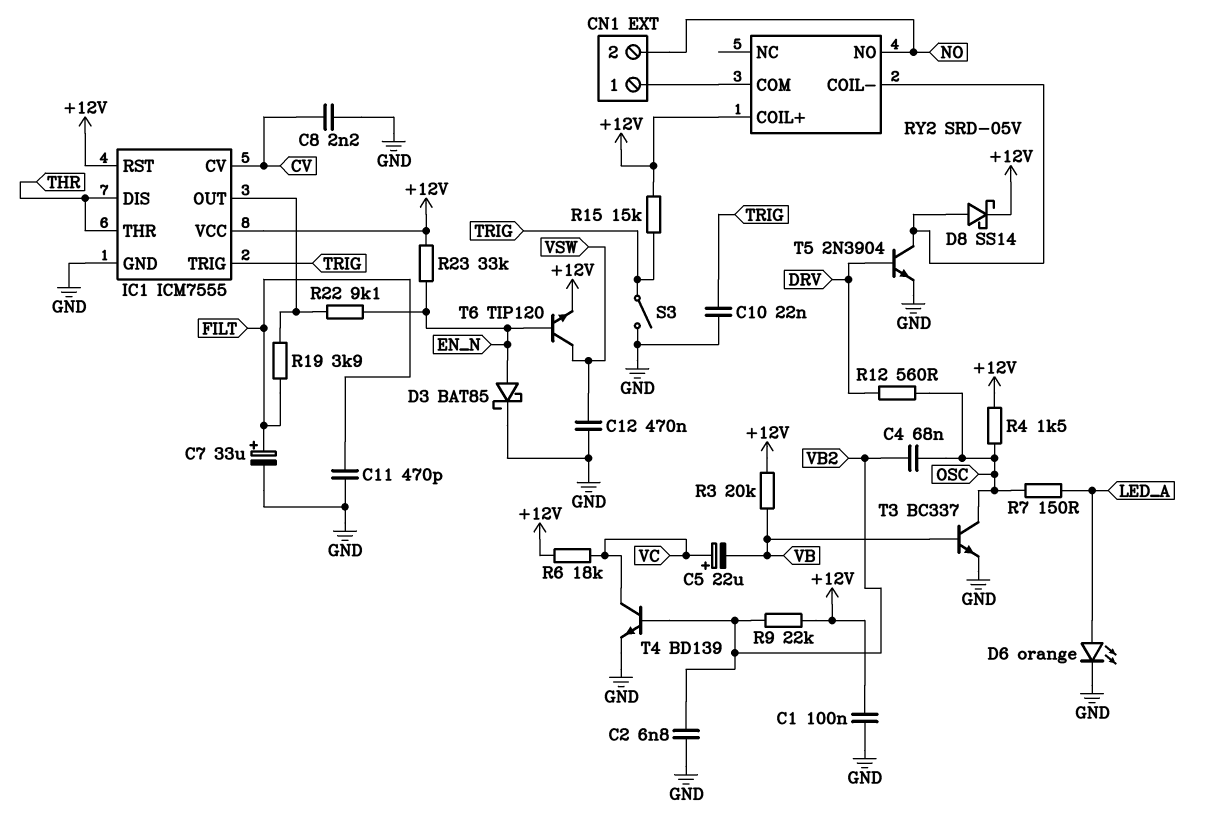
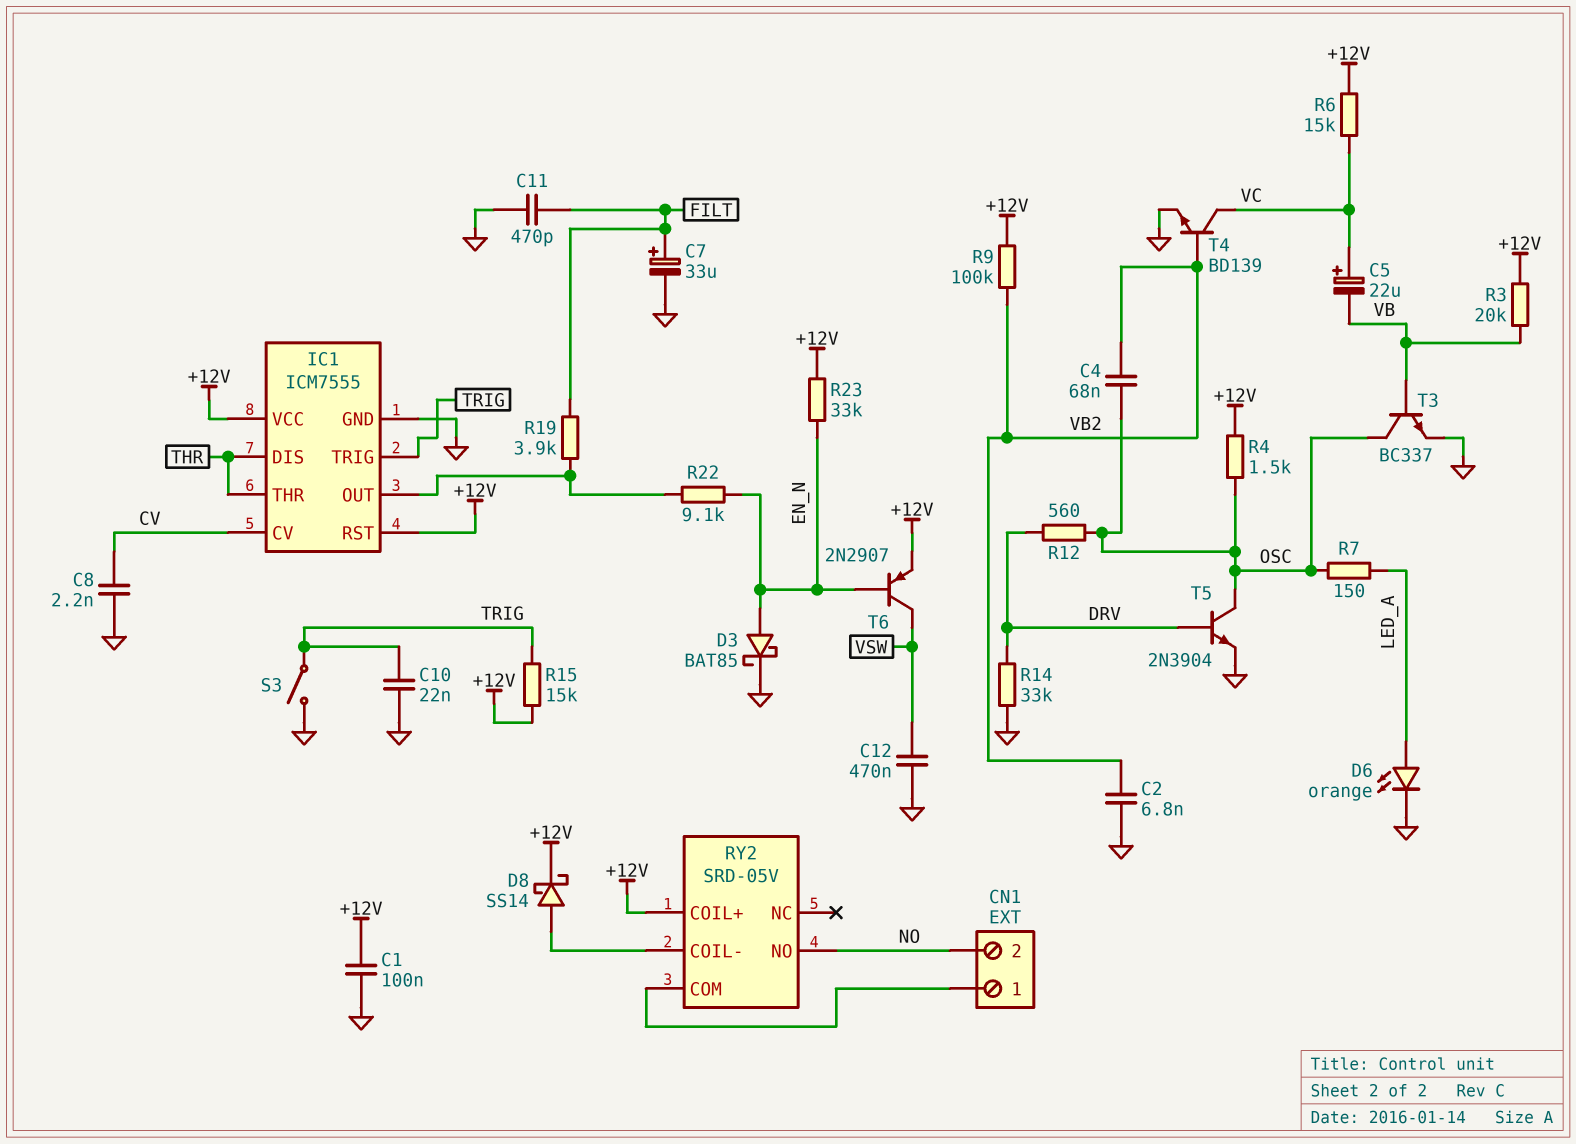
R6: 18k (+12V, VC) -> 15k (+12V, VC)
R9: 22k (+12V, VB2) -> 100k (+12V, VB2)
R14: none -> 33k (DRV, GND)
T5: NPN 2N3904 (B DRV, C RY2/COIL-, E GND) -> NPN 2N3904 (B DRV, C OSC, E GND)
T6: NPN TIP120 (B EN_N, C VSW, E +12V) -> PNP 2N2907 (B EN_N, C VSW, E +12V)

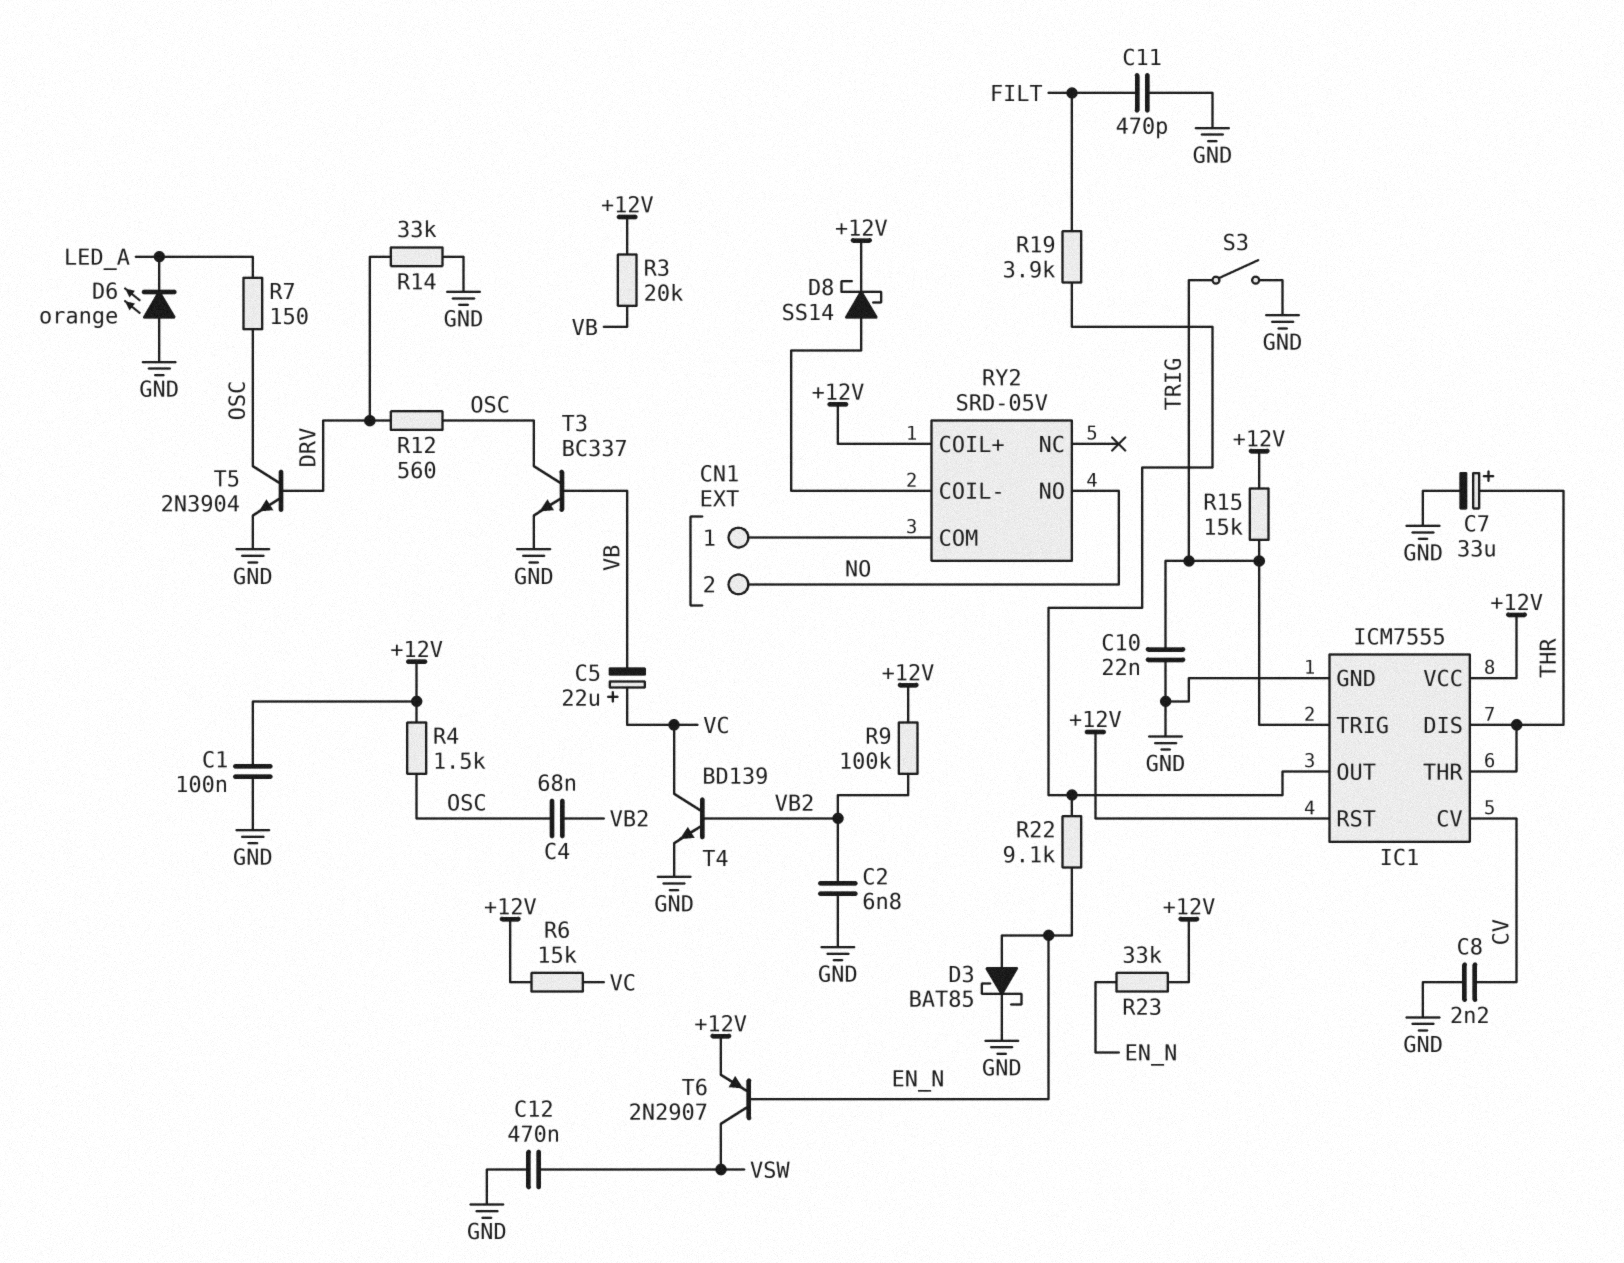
C7: 33uF (plus FILT, minus GND) -> 33uF (plus THR, minus GND)
D6: LED orange (A LED_A, K GND) -> LED orange (A GND, K LED_A)

